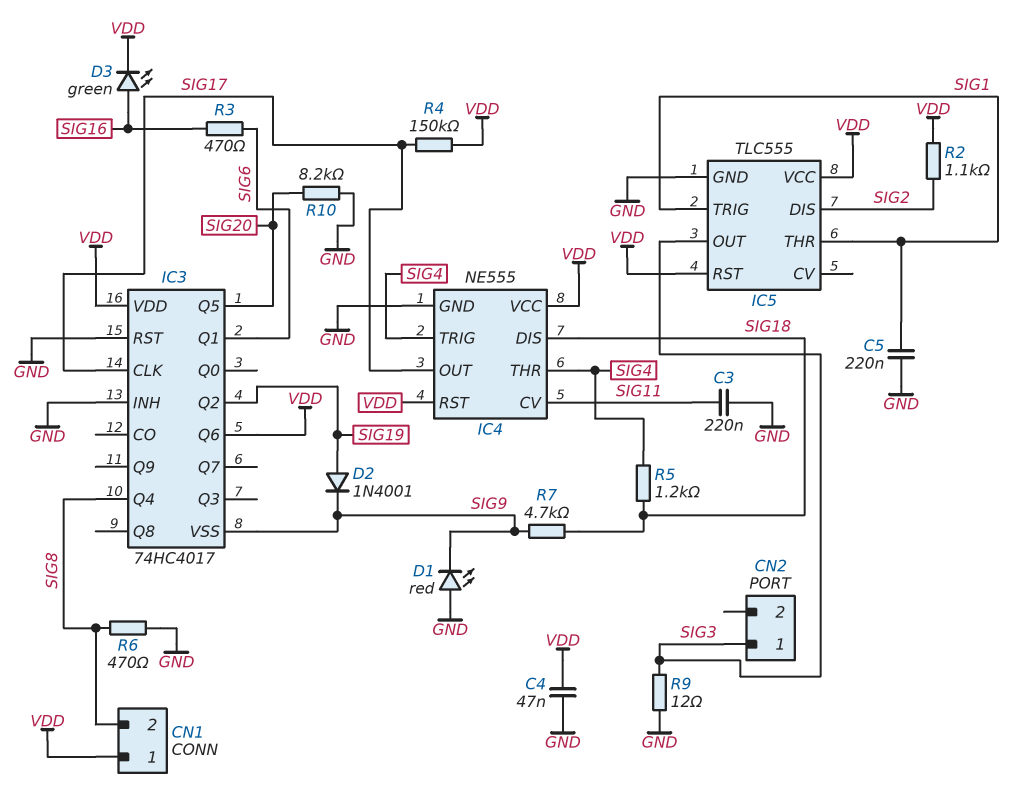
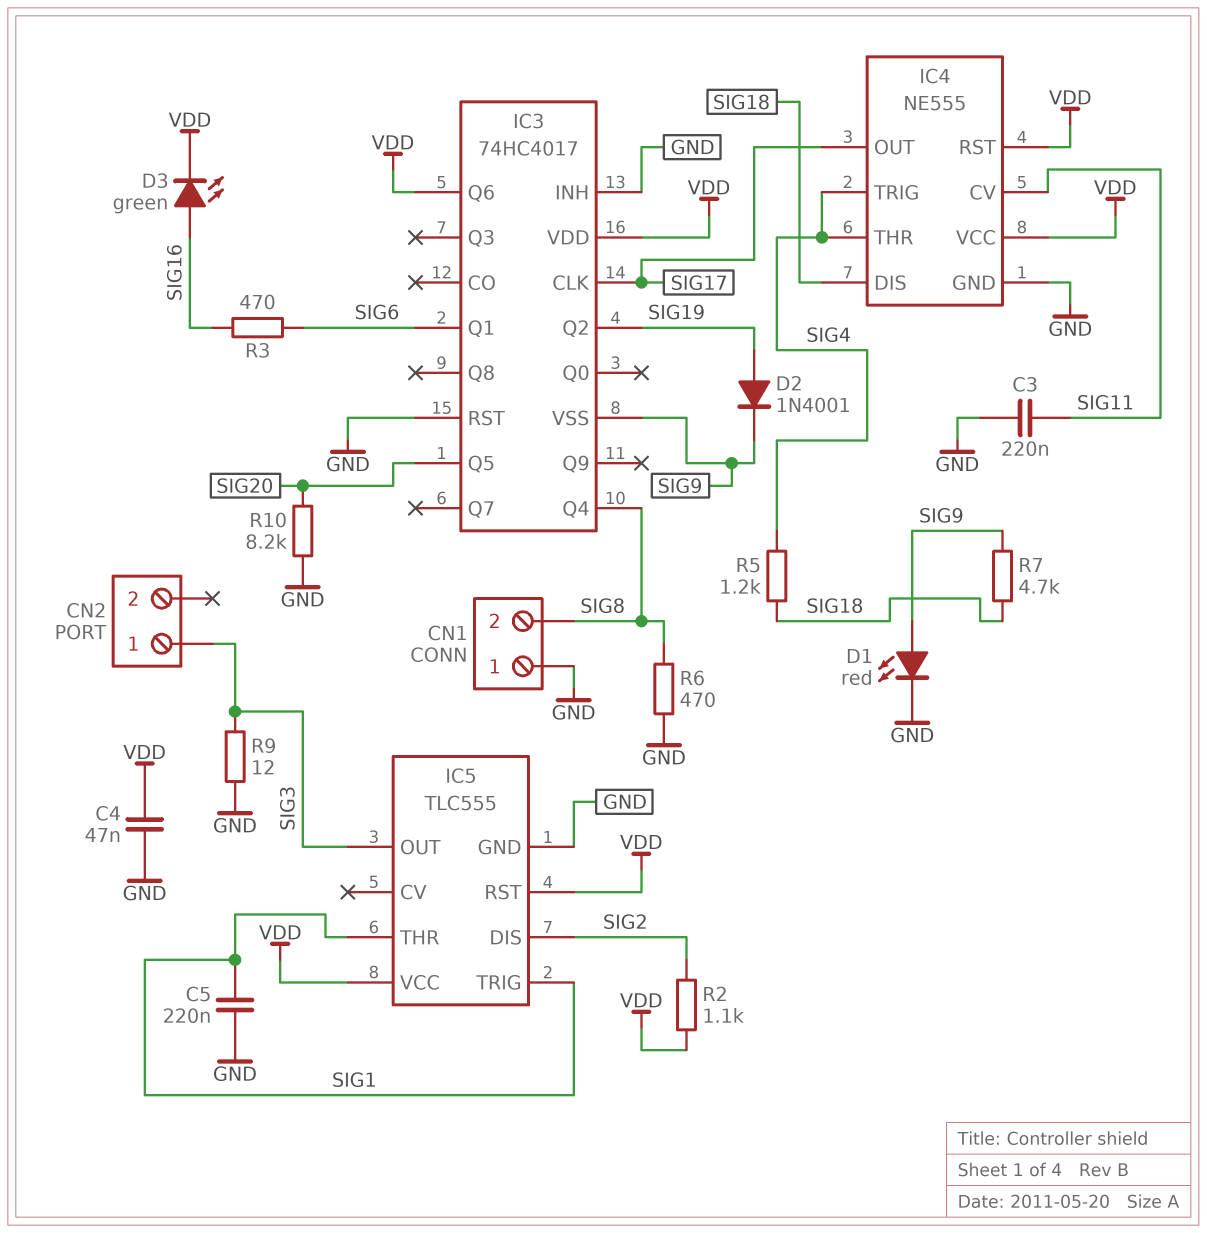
CN1 pin 1: VDD -> GND
D1: LED red (A GND, K SIG9) -> LED red (A SIG9, K GND)
R4: 150k (SIG17, VDD) -> none

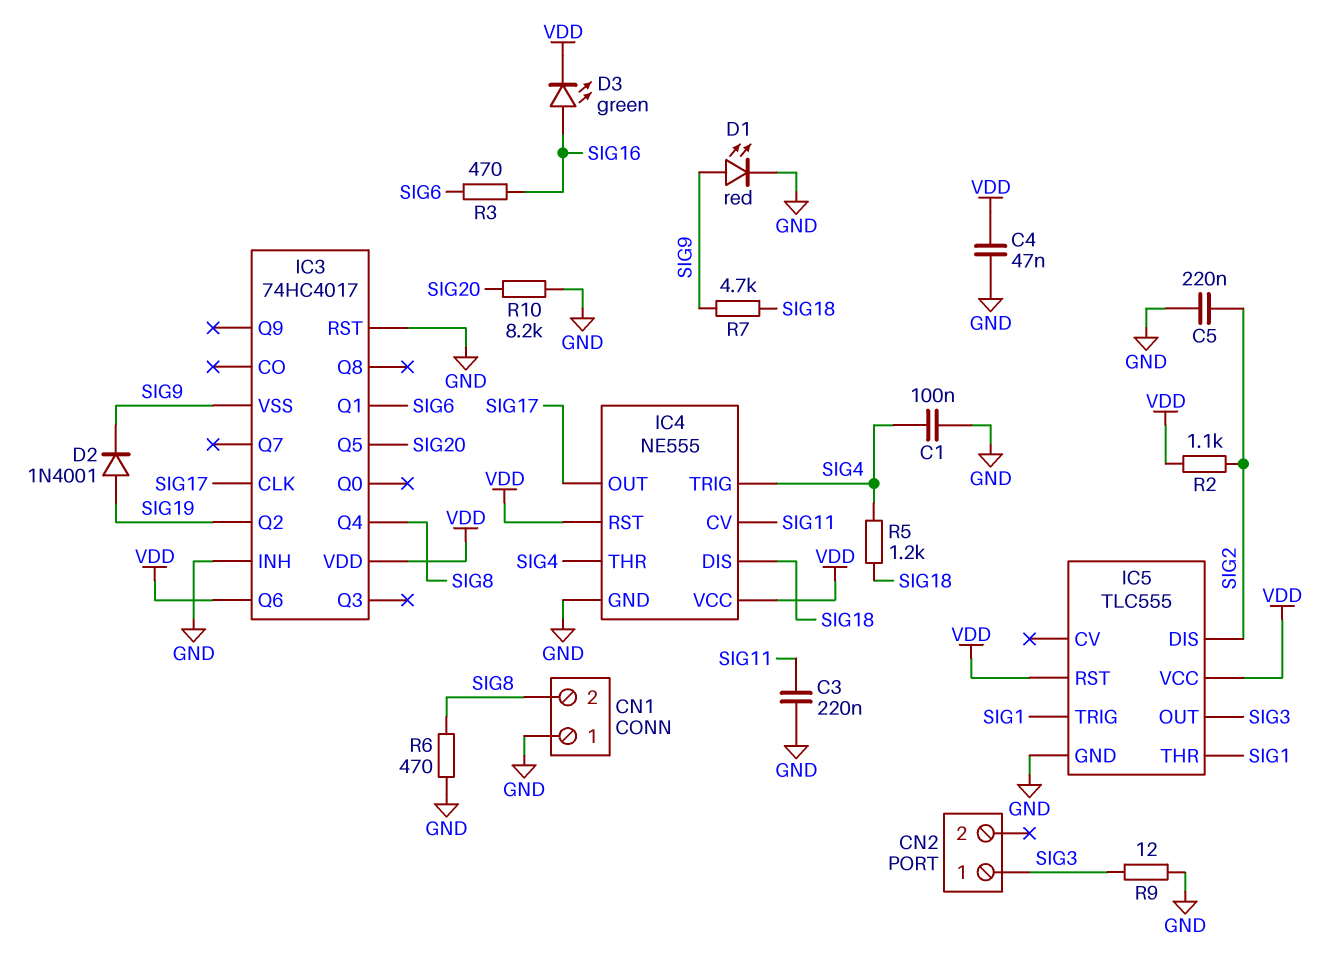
C1: none -> 100nF (GND, SIG4)
C5: 220nF (GND, SIG1) -> 220nF (GND, SIG2)

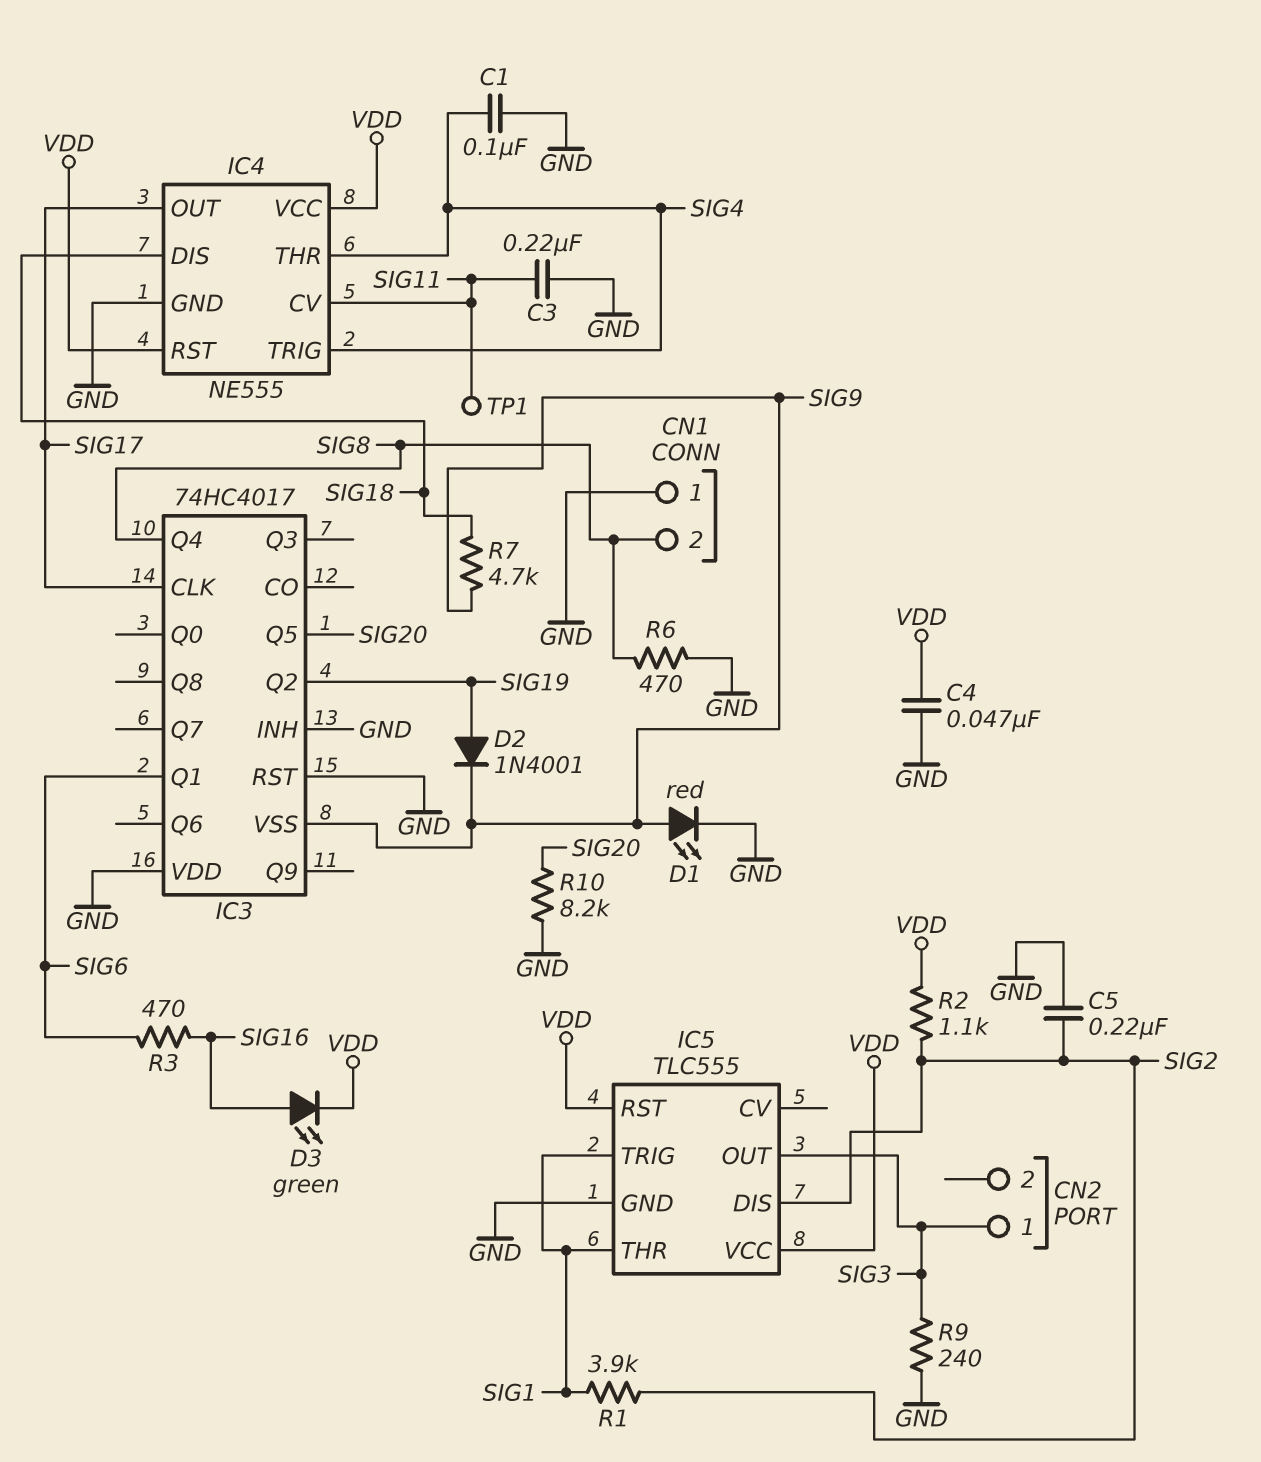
IC3 pin Q6: VDD -> none
IC3 pin VDD: VDD -> GND
R1: none -> 3.9k (SIG1, SIG2)
R5: 1.2k (SIG4, SIG18) -> none
R9: 12 (GND, SIG3) -> 240 (GND, SIG3)
TP1: none -> test point (SIG11)

